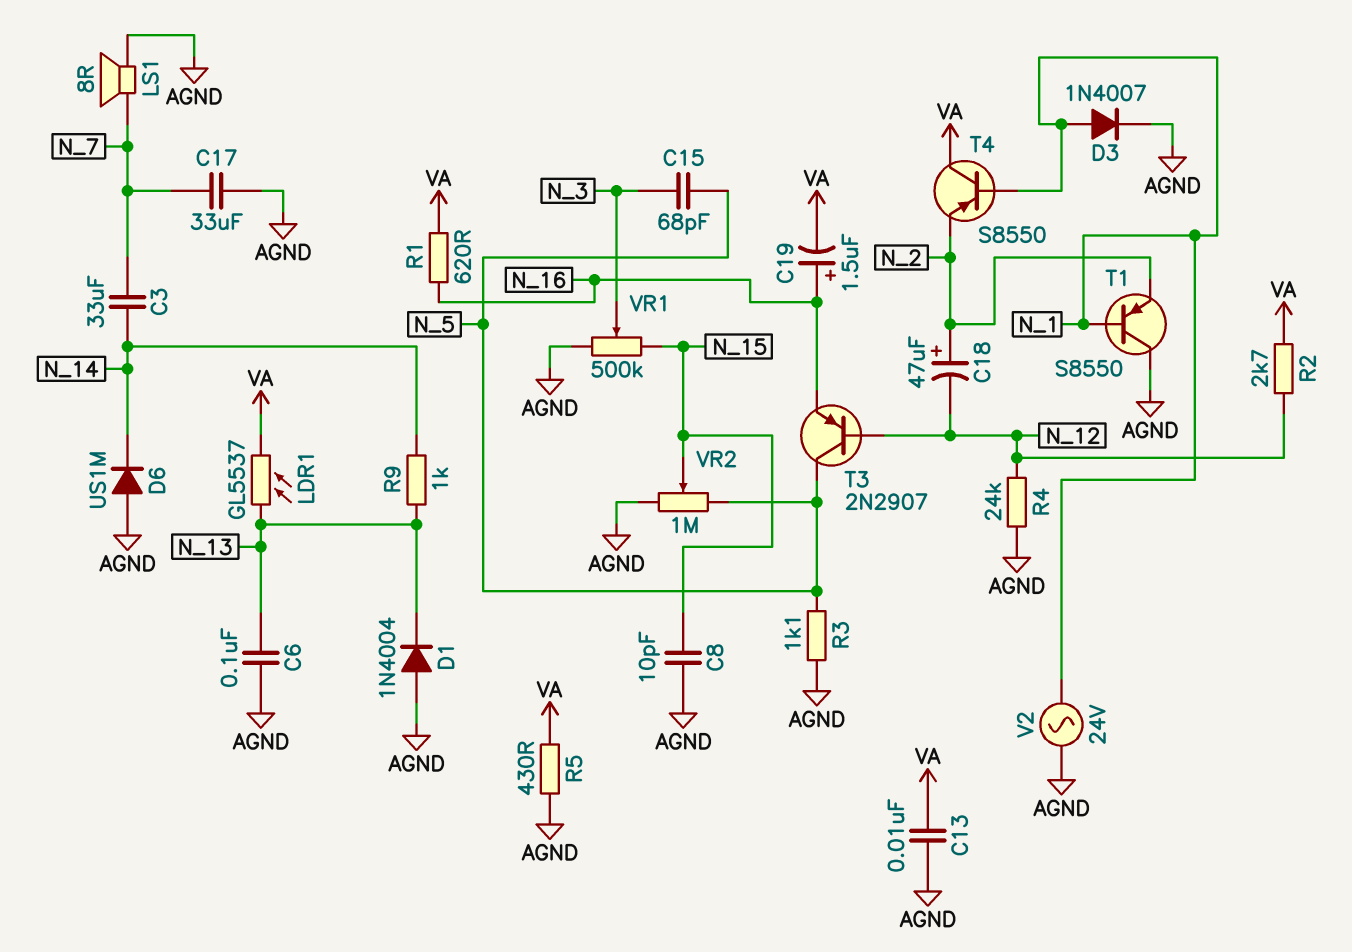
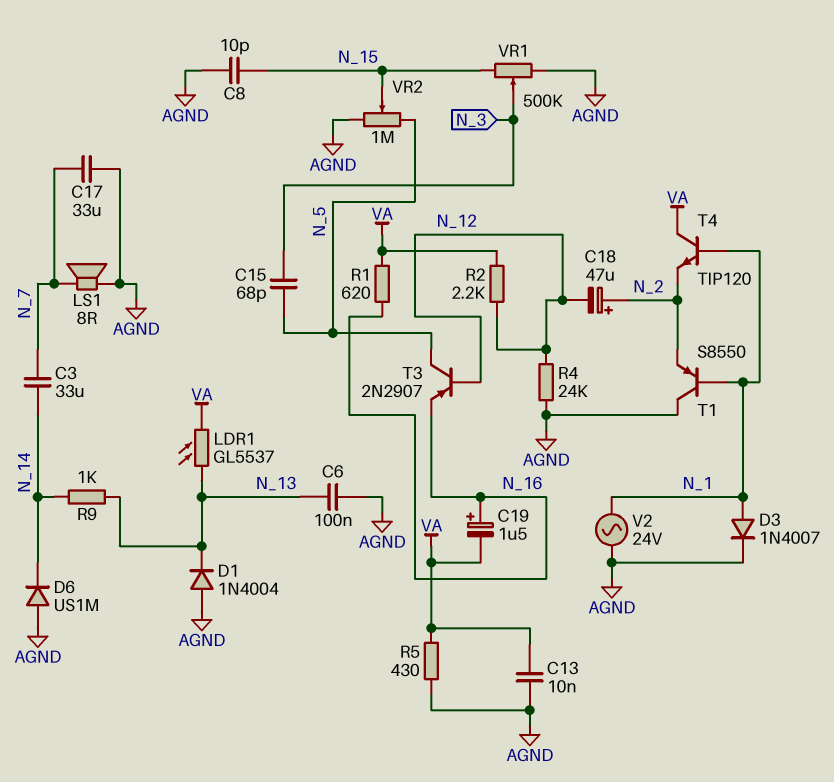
R2: 2.7k (N_12, VA) -> 2.2k (N_12, VA)
R3: 1.1k (AGND, N_5) -> none
T4: PNP S8550 (B N_1, C VA, E N_2) -> NPN TIP120 (B N_1, C VA, E N_2)

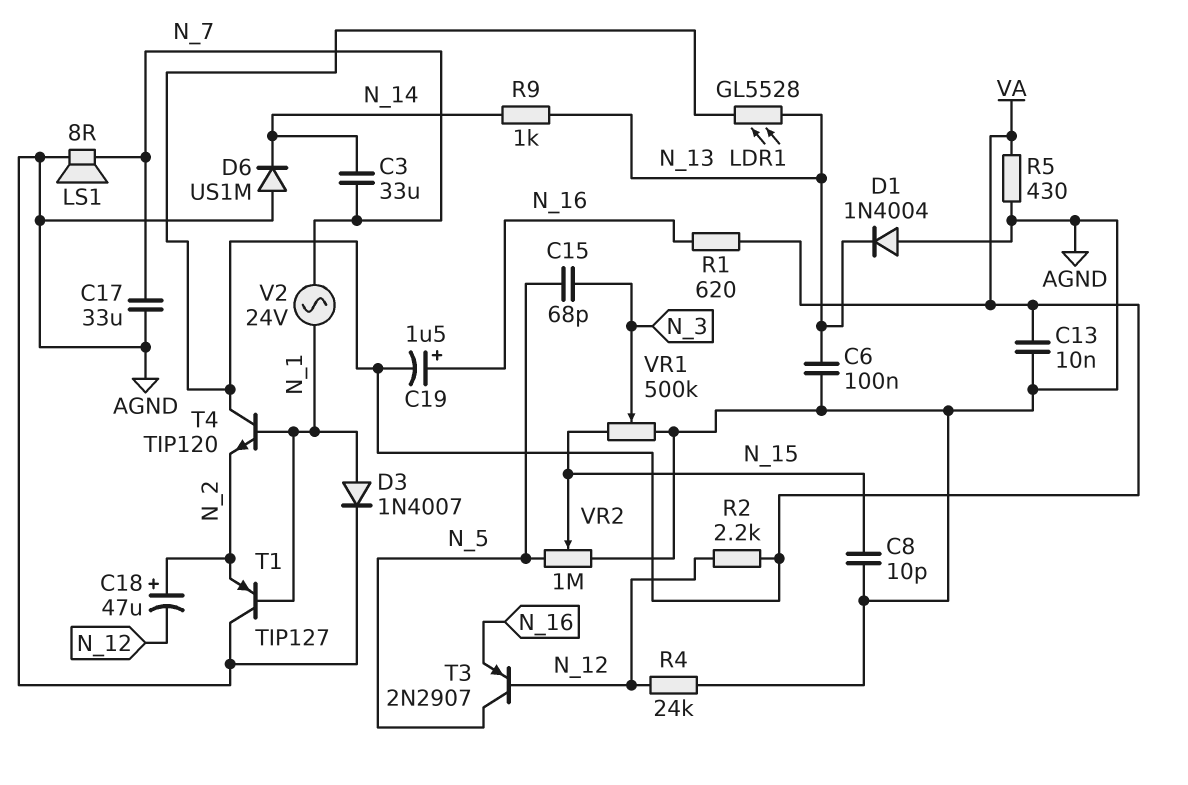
LDR1: GL5537 (N_13, VA) -> GL5528 (N_13, VA)
T1: PNP S8550 (B N_1, C AGND, E N_2) -> PNP TIP127 (B N_1, C AGND, E N_2)
V2: AC 24V (AGND, N_1) -> AC 24V (N_1, N_7)

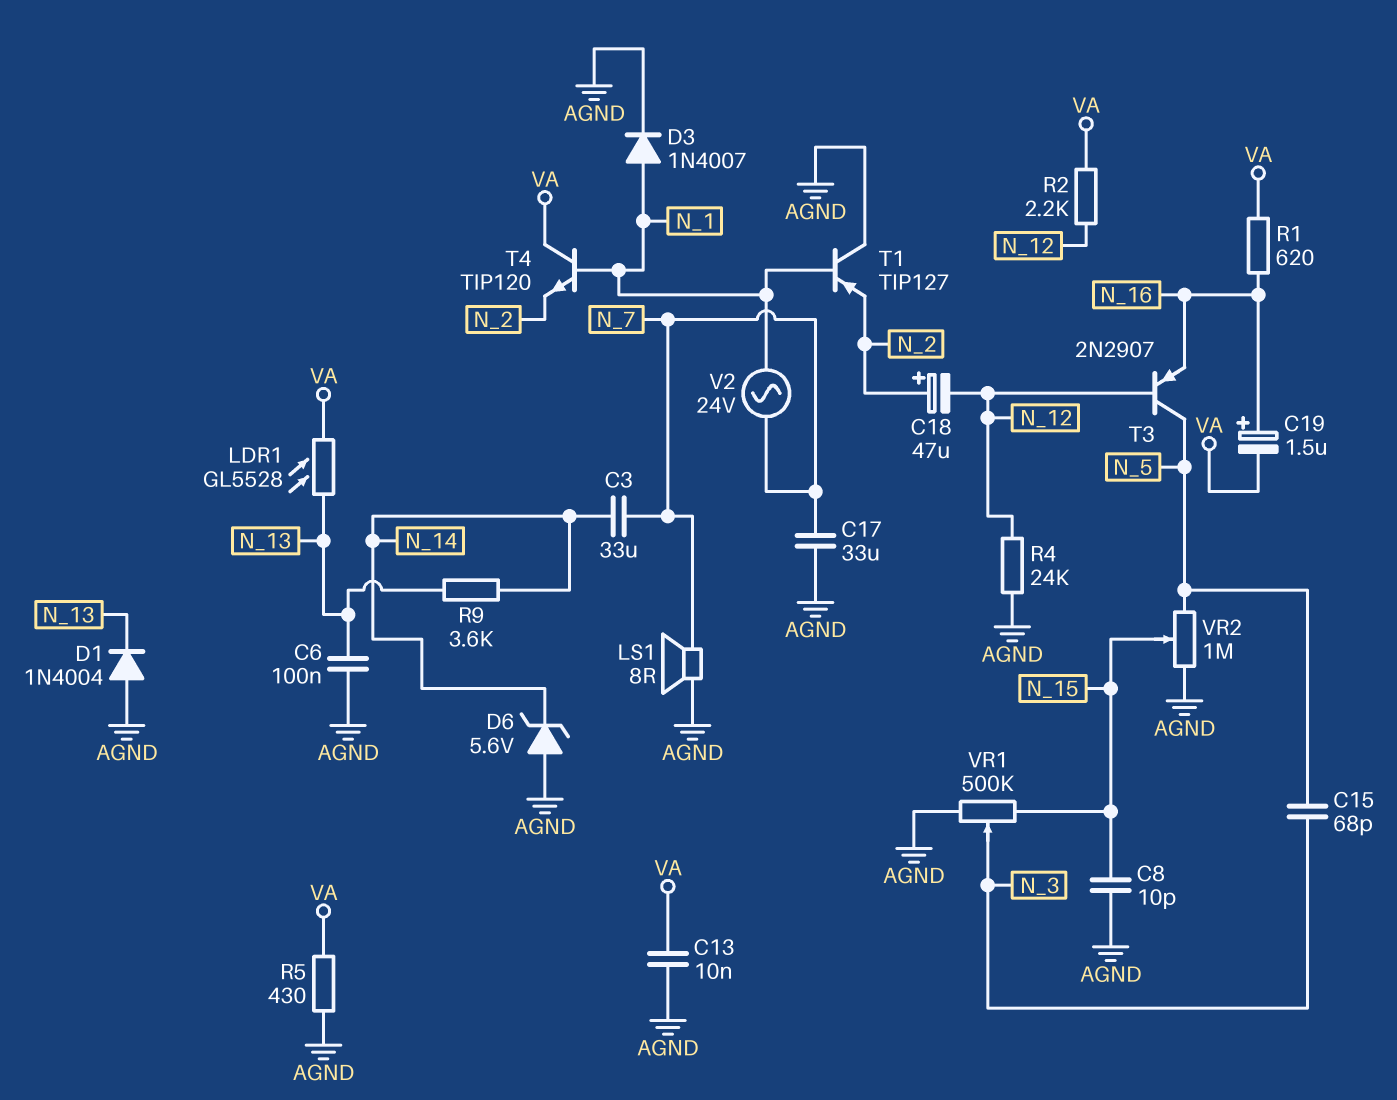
D6: diode US1M (A AGND, K N_14) -> zener 5.6V (A AGND, K N_14)
R9: 1k (N_13, N_14) -> 3.6k (N_13, N_14)

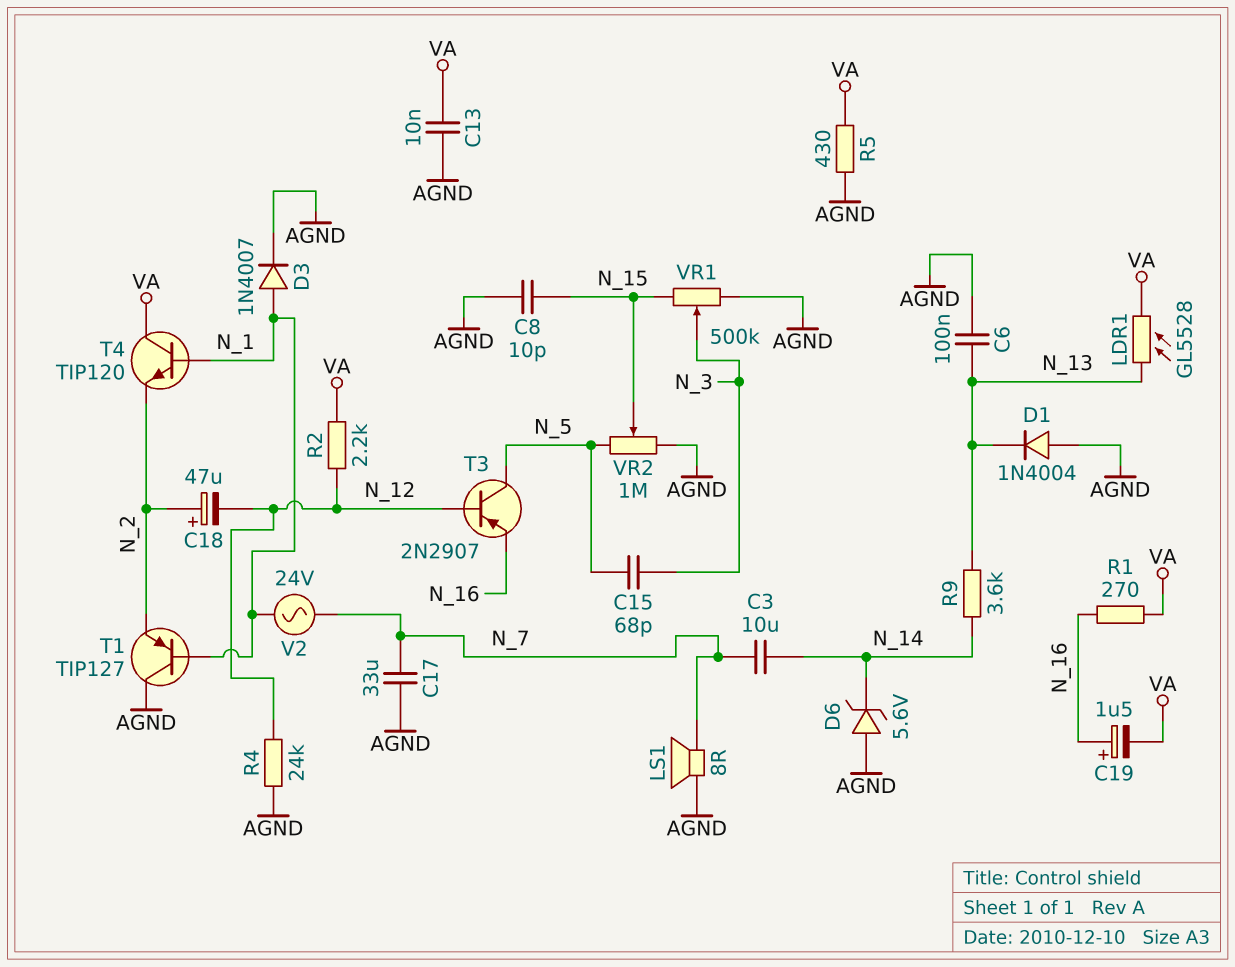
C3: 33uF (N_7, N_14) -> 10uF (N_7, N_14)
R1: 620 (N_16, VA) -> 270 (N_16, VA)

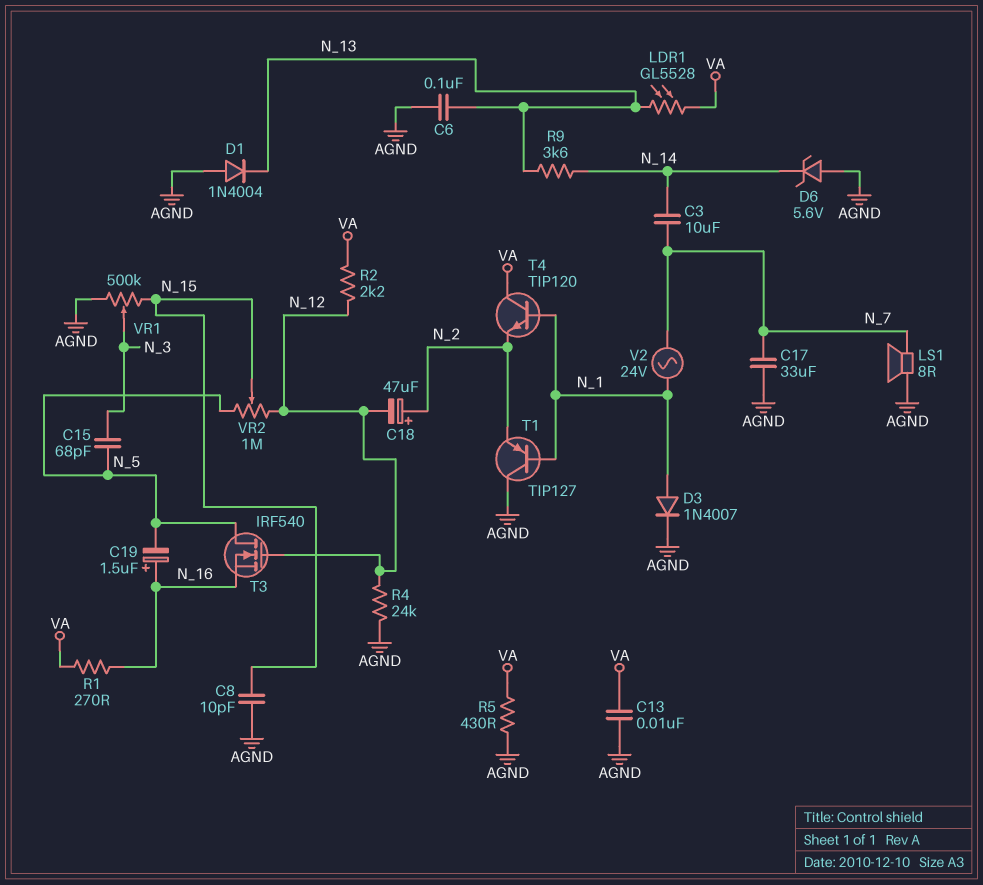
C19: 1.5uF (plus N_16, minus VA) -> 1.5uF (plus N_16, minus N_5)
T3: PNP 2N2907 (B N_12, C N_5, E N_16) -> NMOS IRF540 (G N_12, D N_5, S N_16)
VR2: 1M (AGND, N_5, wiper N_15) -> 1M (N_5, N_12, wiper N_15)

